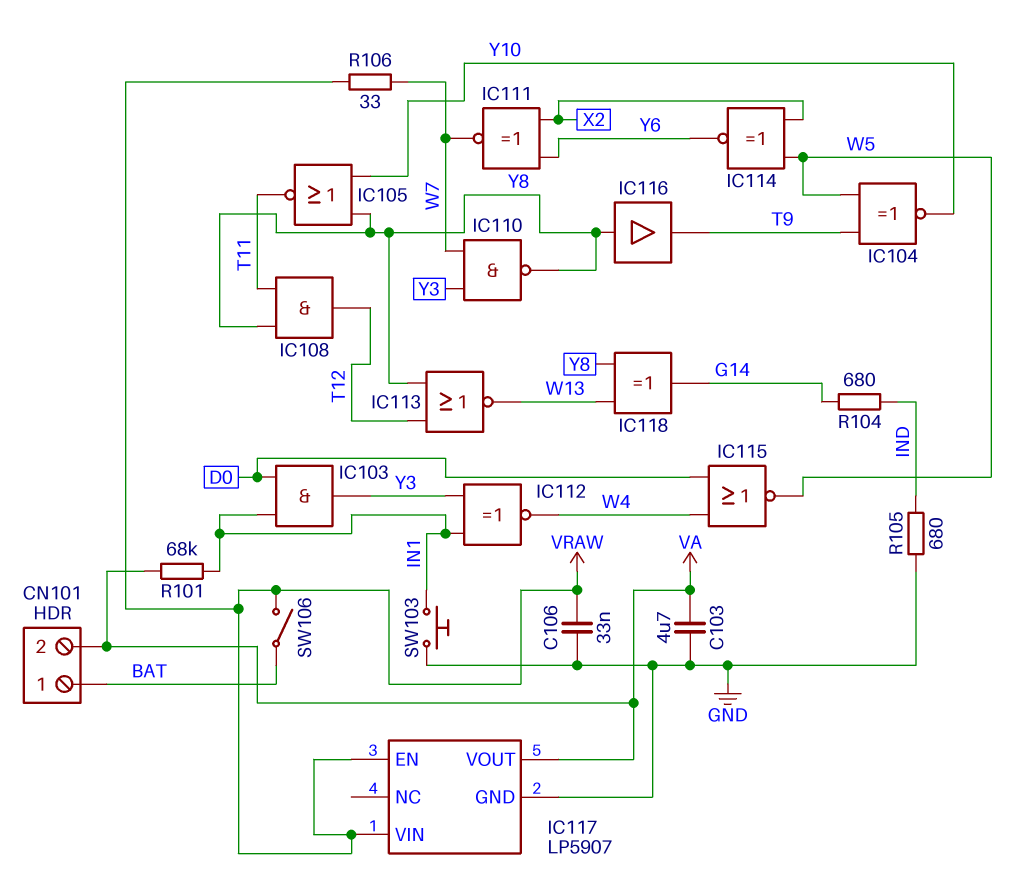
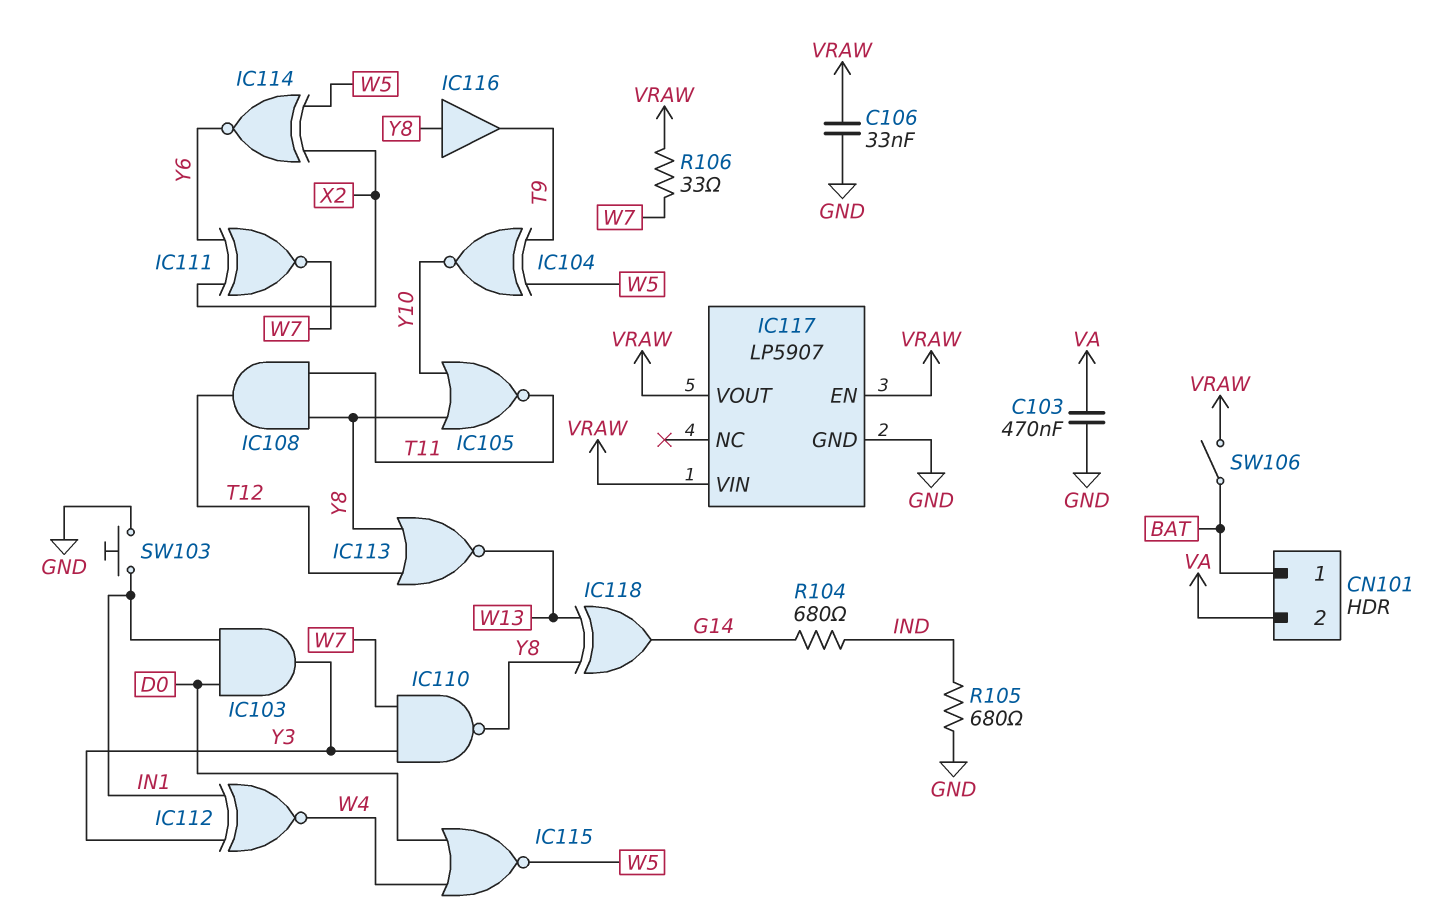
C103: 4.7uF (GND, VA) -> 470nF (GND, VA)
IC117 pin VOUT: VA -> VRAW
R101: 68k (IN1, VA) -> none

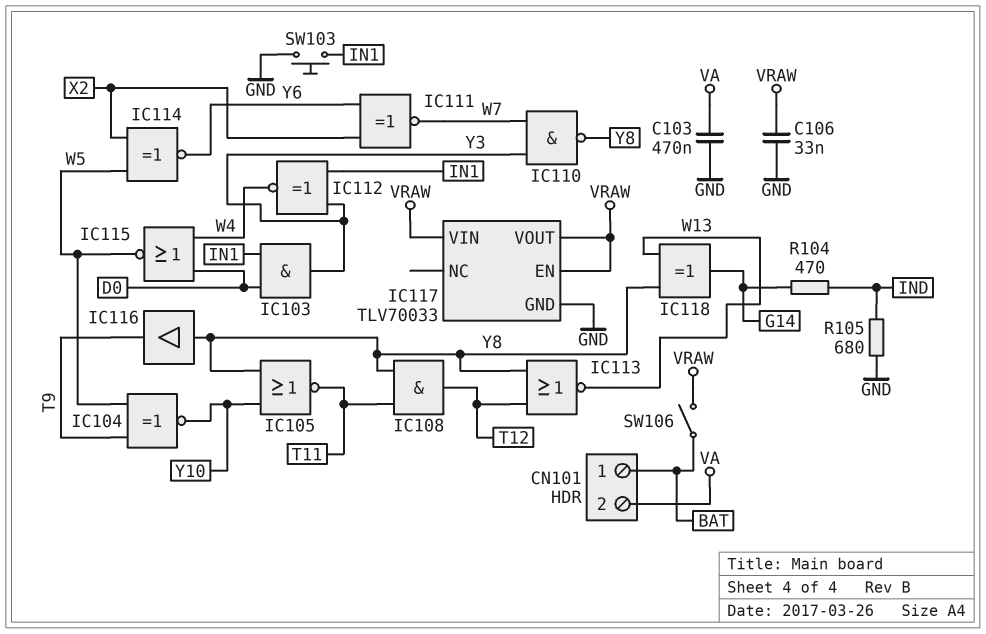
IC117: LP5907 -> TLV70033
R104: 680 (G14, IND) -> 470 (G14, IND)
R106: 33 (VRAW, W7) -> none

